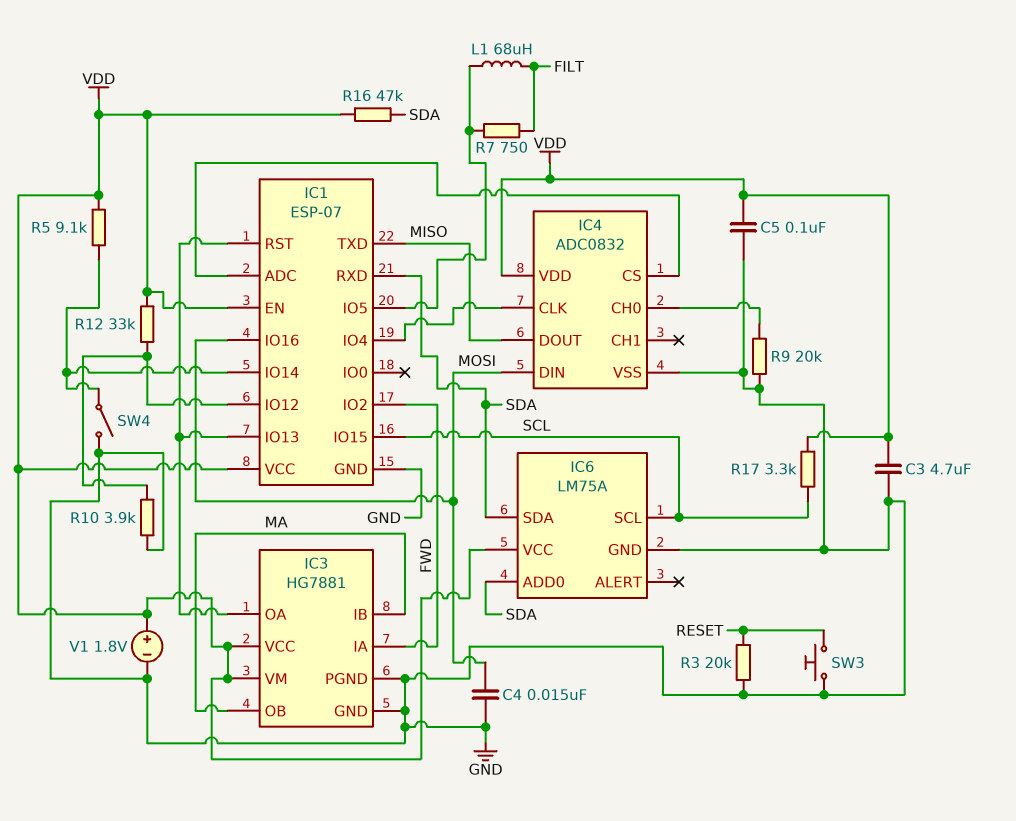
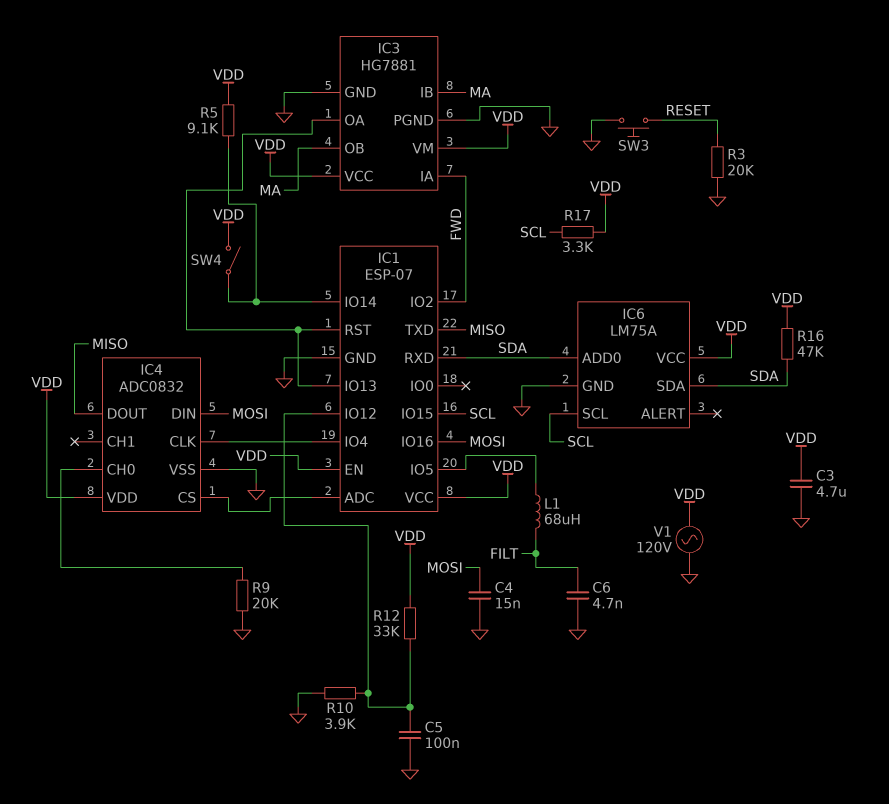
C5: 100nF (GND, VDD) -> 100nF (GND, IC1/IO12)
C6: none -> 4.7nF (FILT, GND)
R7: 750 (FILT, IC1/IO5) -> none
SW4: switch (GND, IC1/IO14) -> switch (IC1/IO14, VDD)
V1: 1.8V (plus VDD, minus GND) -> AC 120V (GND, VDD)

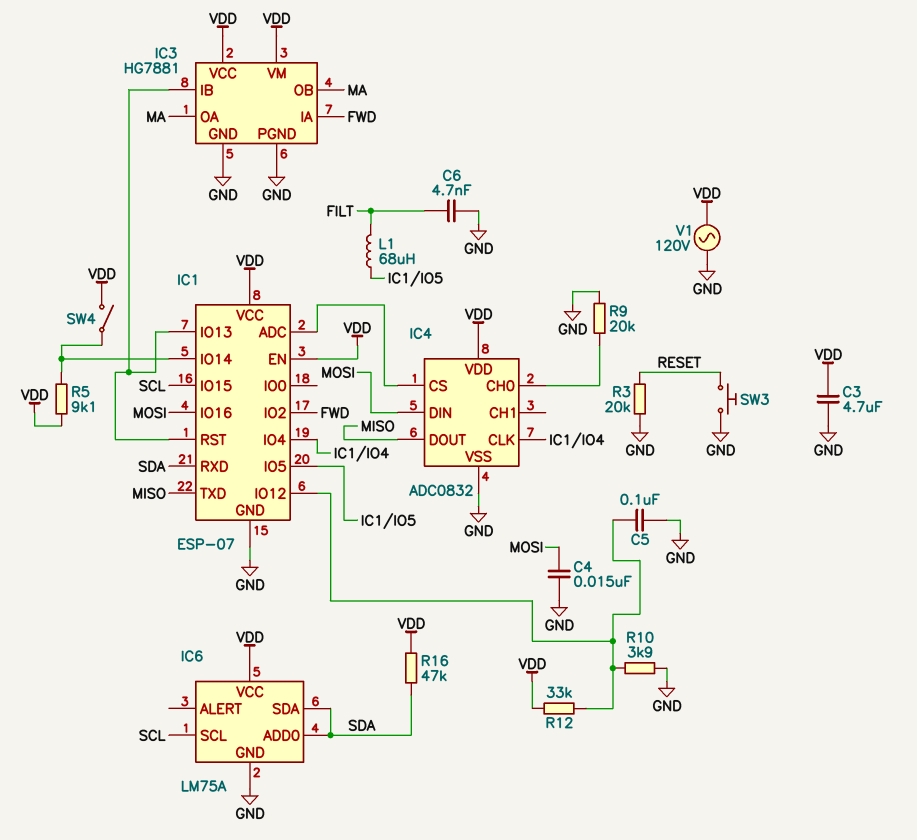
IC3 pin IB: MA -> IC1/IO13
IC3 pin OA: IC1/IO13 -> MA
R17: 3.3k (SCL, VDD) -> none

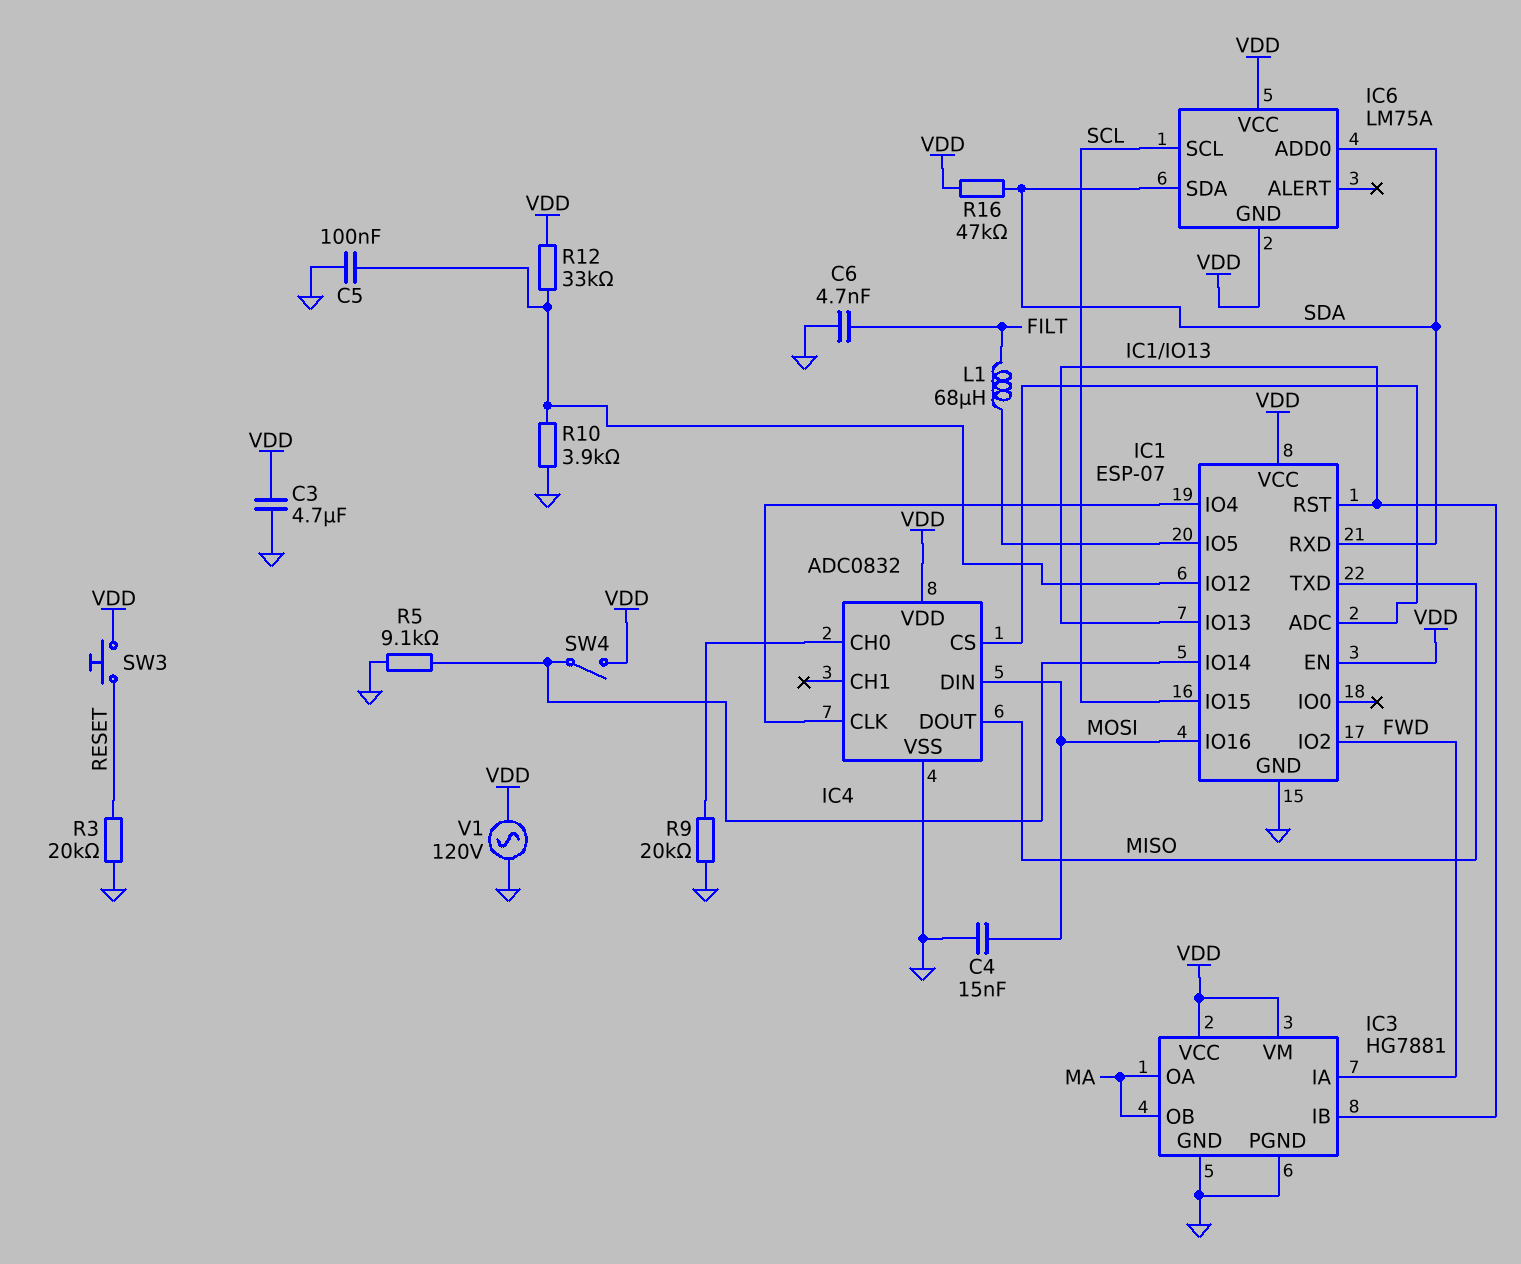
IC6 pin GND: GND -> VDD
R5: 9.1k (IC1/IO14, VDD) -> 9.1k (GND, IC1/IO14)
SW3: button (GND, RESET) -> button (RESET, VDD)

